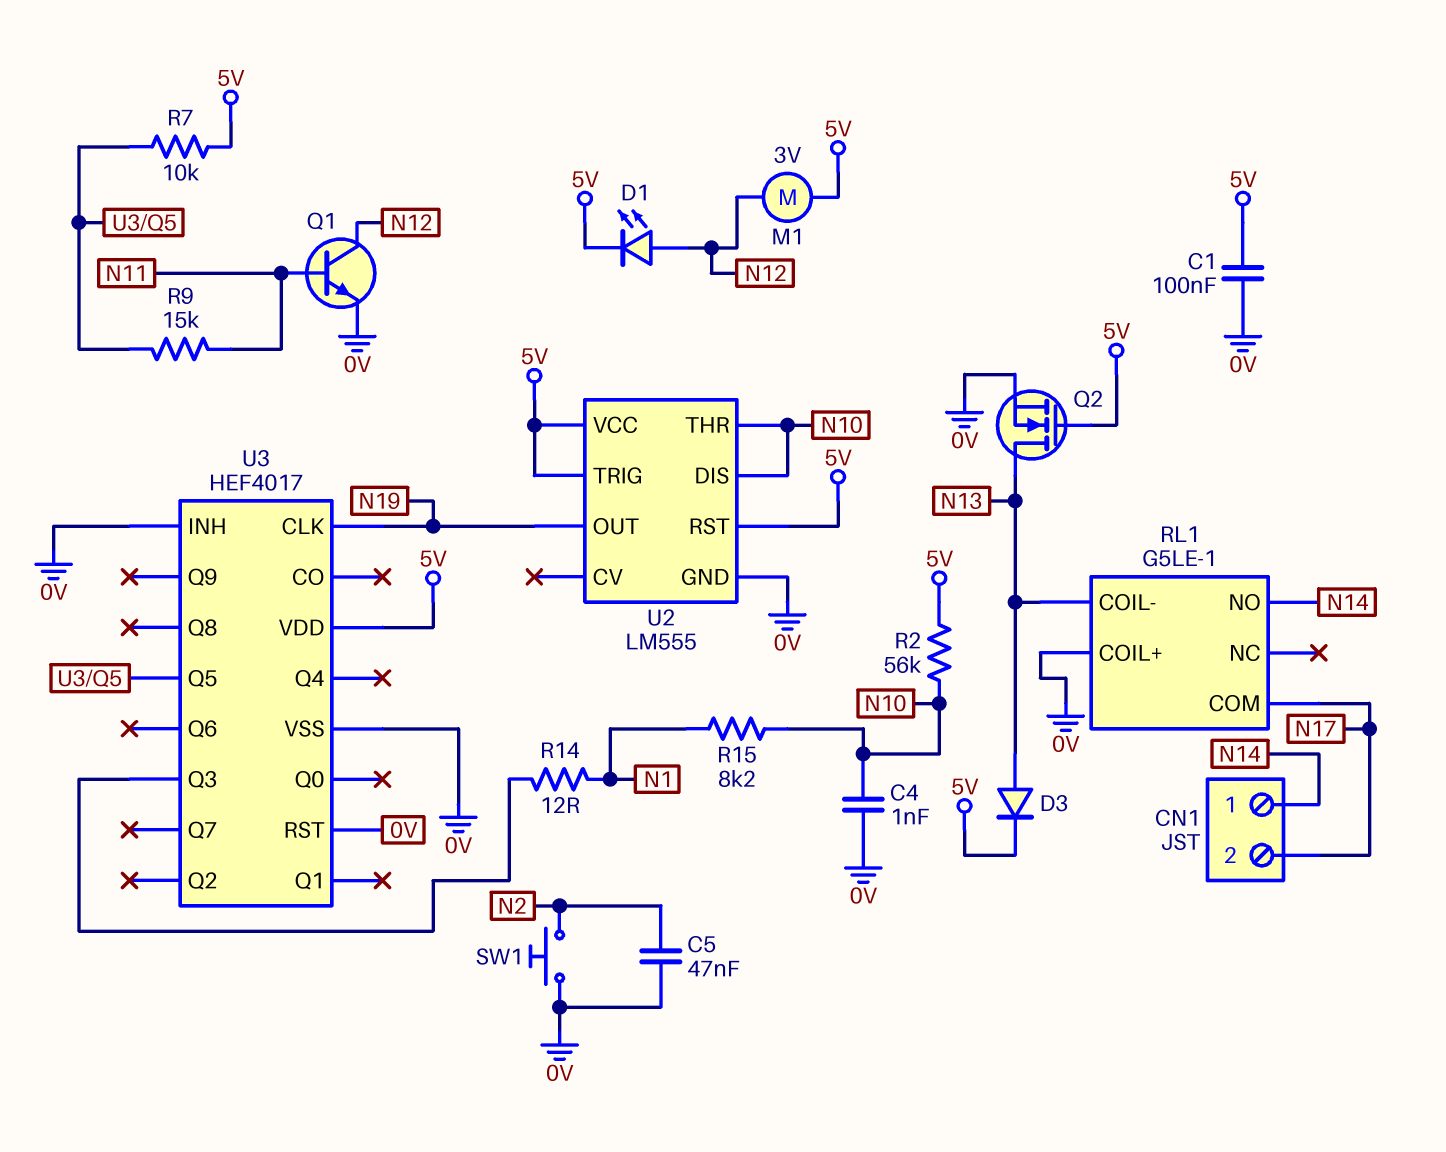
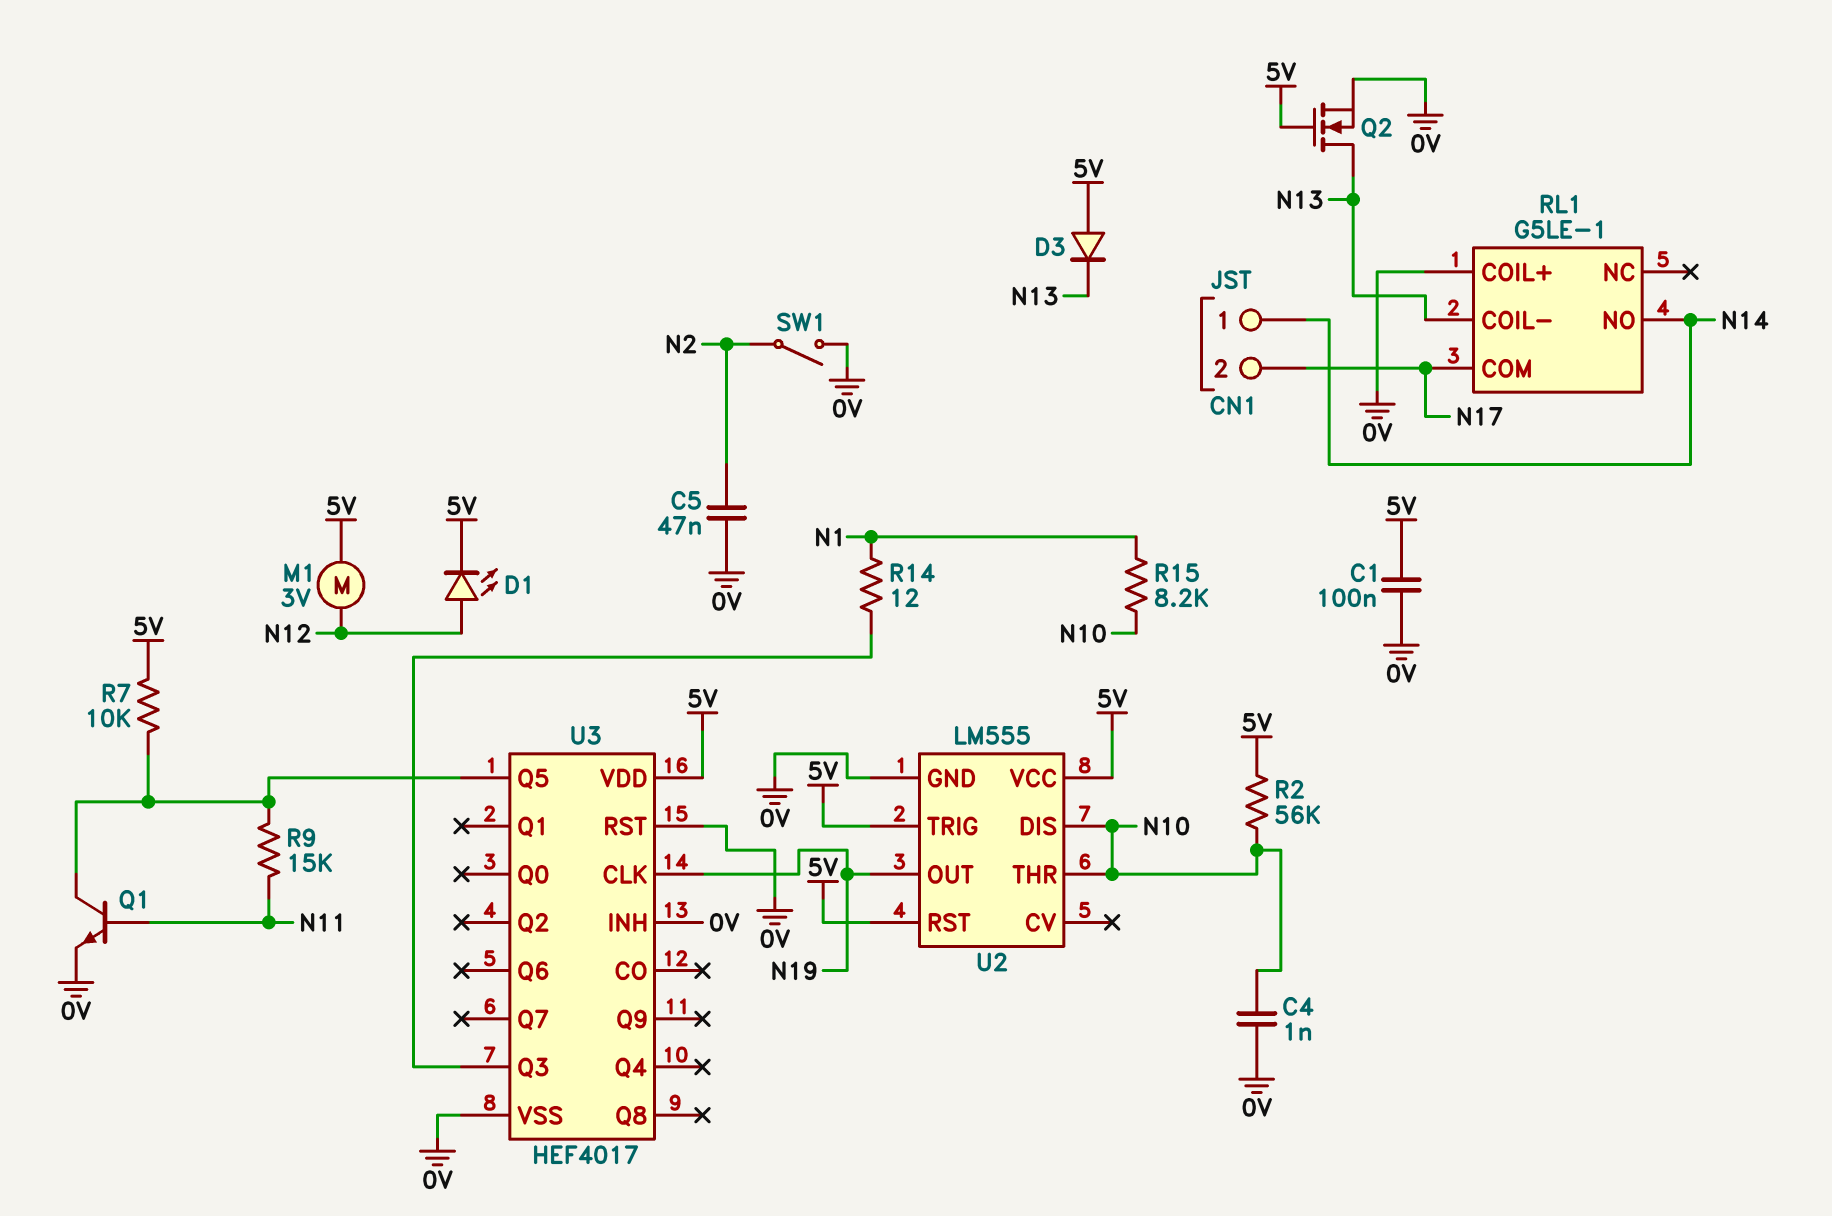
D3: diode (A N13, K 5V) -> diode (A 5V, K N13)
Q1: NPN (B N11, C N12, E 0V) -> NPN (B N11, C U3/Q5, E 0V)
SW1: button (0V, N2) -> switch (0V, N2)

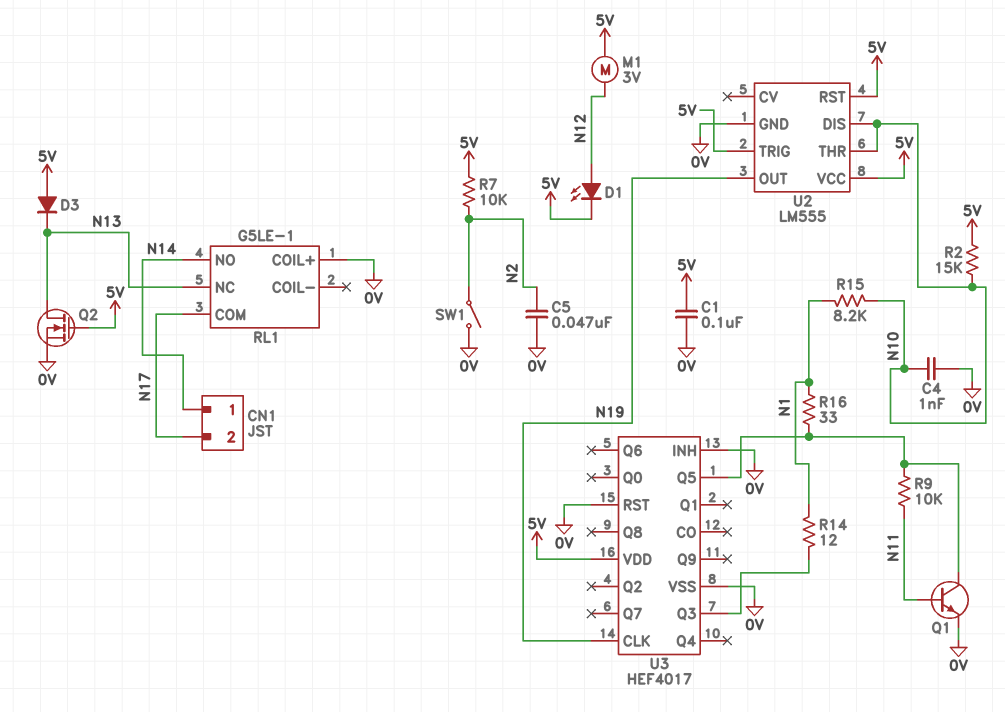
R2: 56k (5V, N10) -> 15k (5V, N10)
R7: 10k (5V, U3/Q5) -> 10k (5V, N2)
R9: 15k (N11, U3/Q5) -> 10k (N11, U3/Q5)
R16: none -> 33 (N1, U3/Q5)
RL1 pin COIL-: N13 -> none
RL1 pin NC: none -> N13

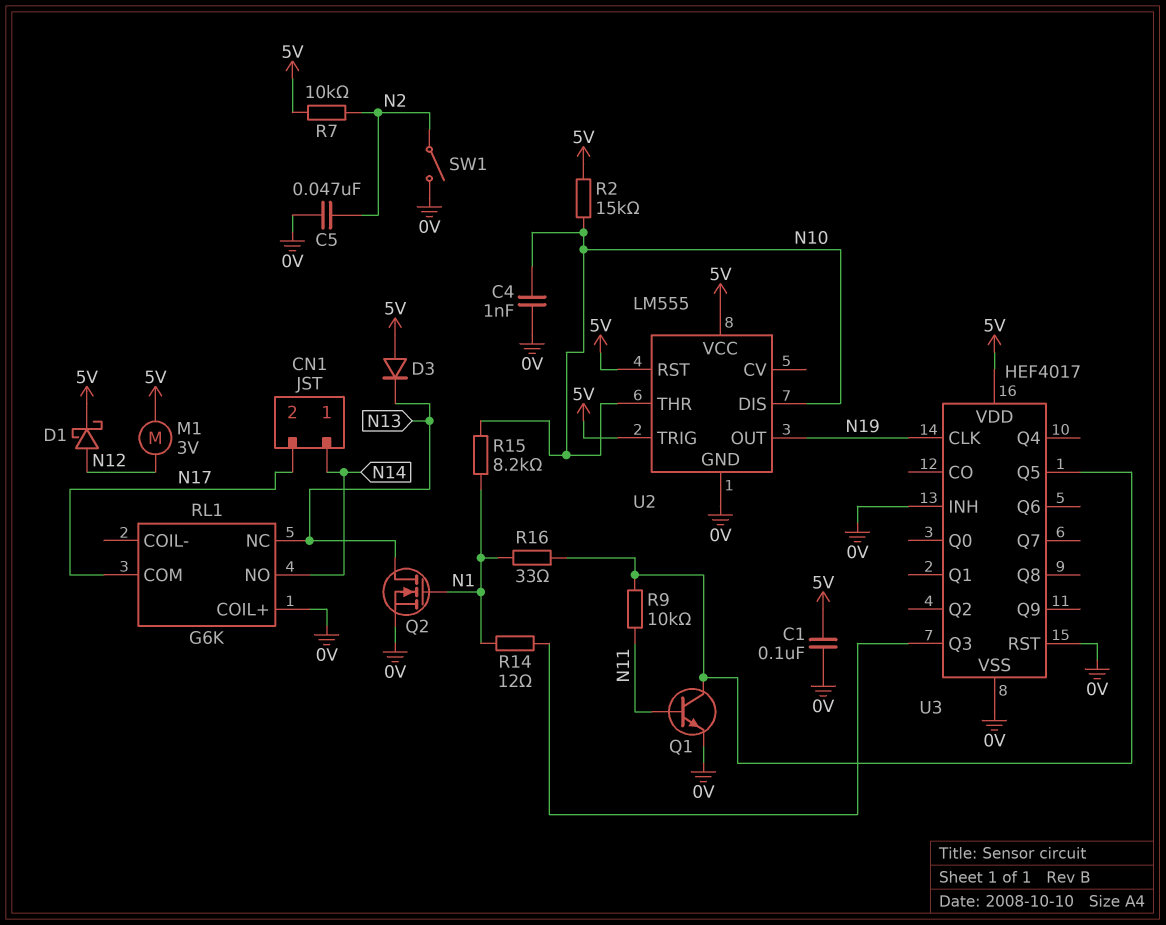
D1: LED (A N12, K 5V) -> schottky (A N12, K 5V)
Q2: NMOS (G 5V, D N13, S 0V) -> NMOS (G N1, D N13, S 0V)
RL1: G5LE-1 -> G6K

